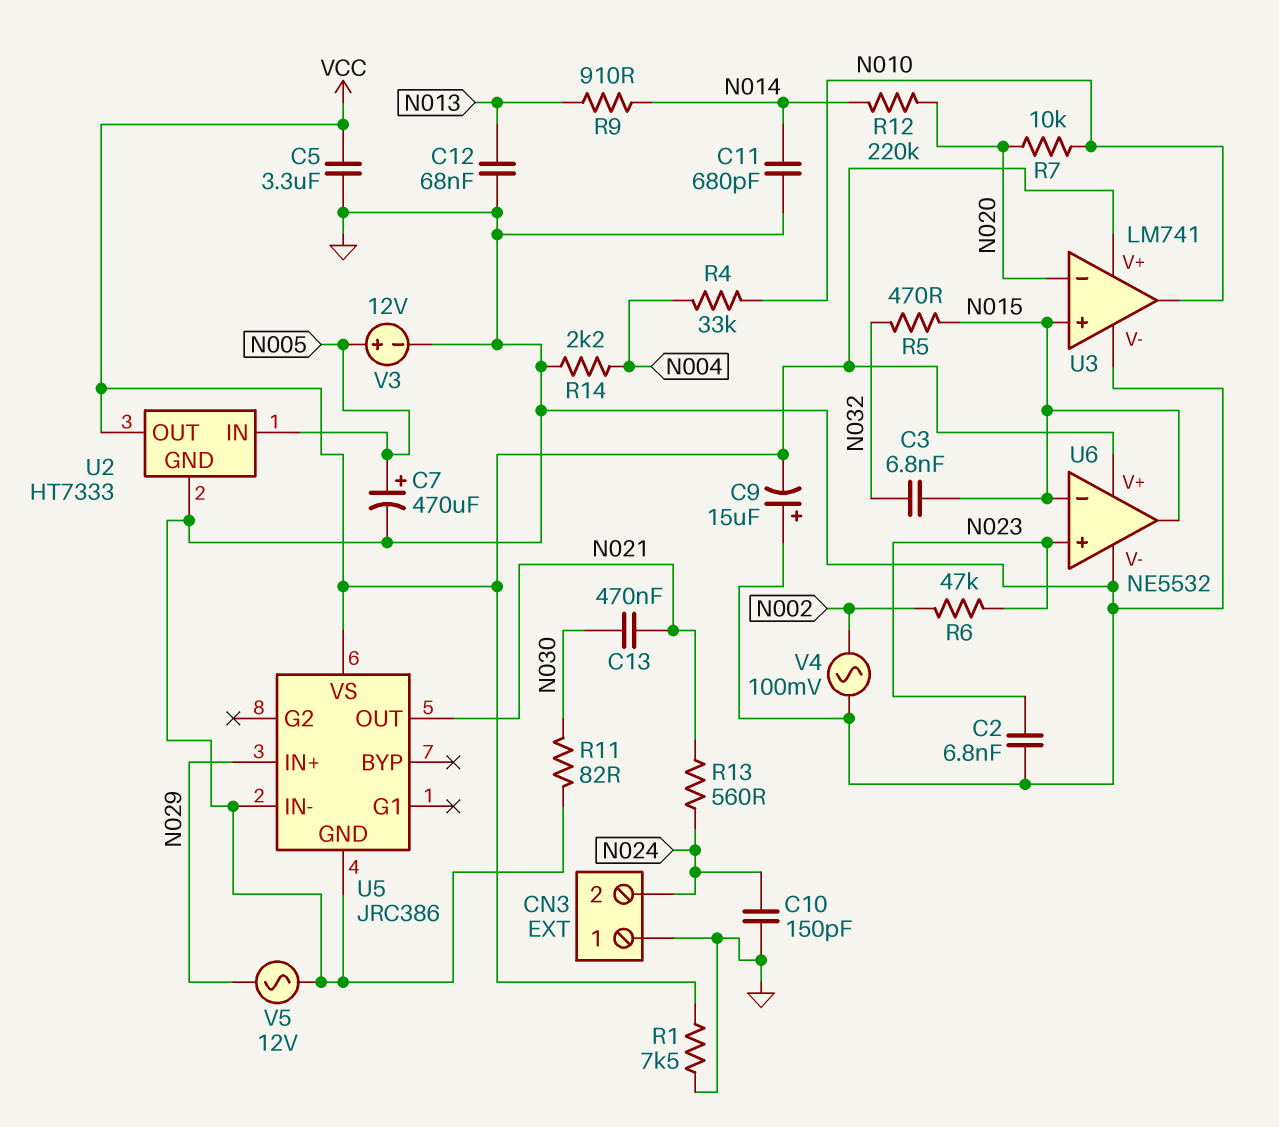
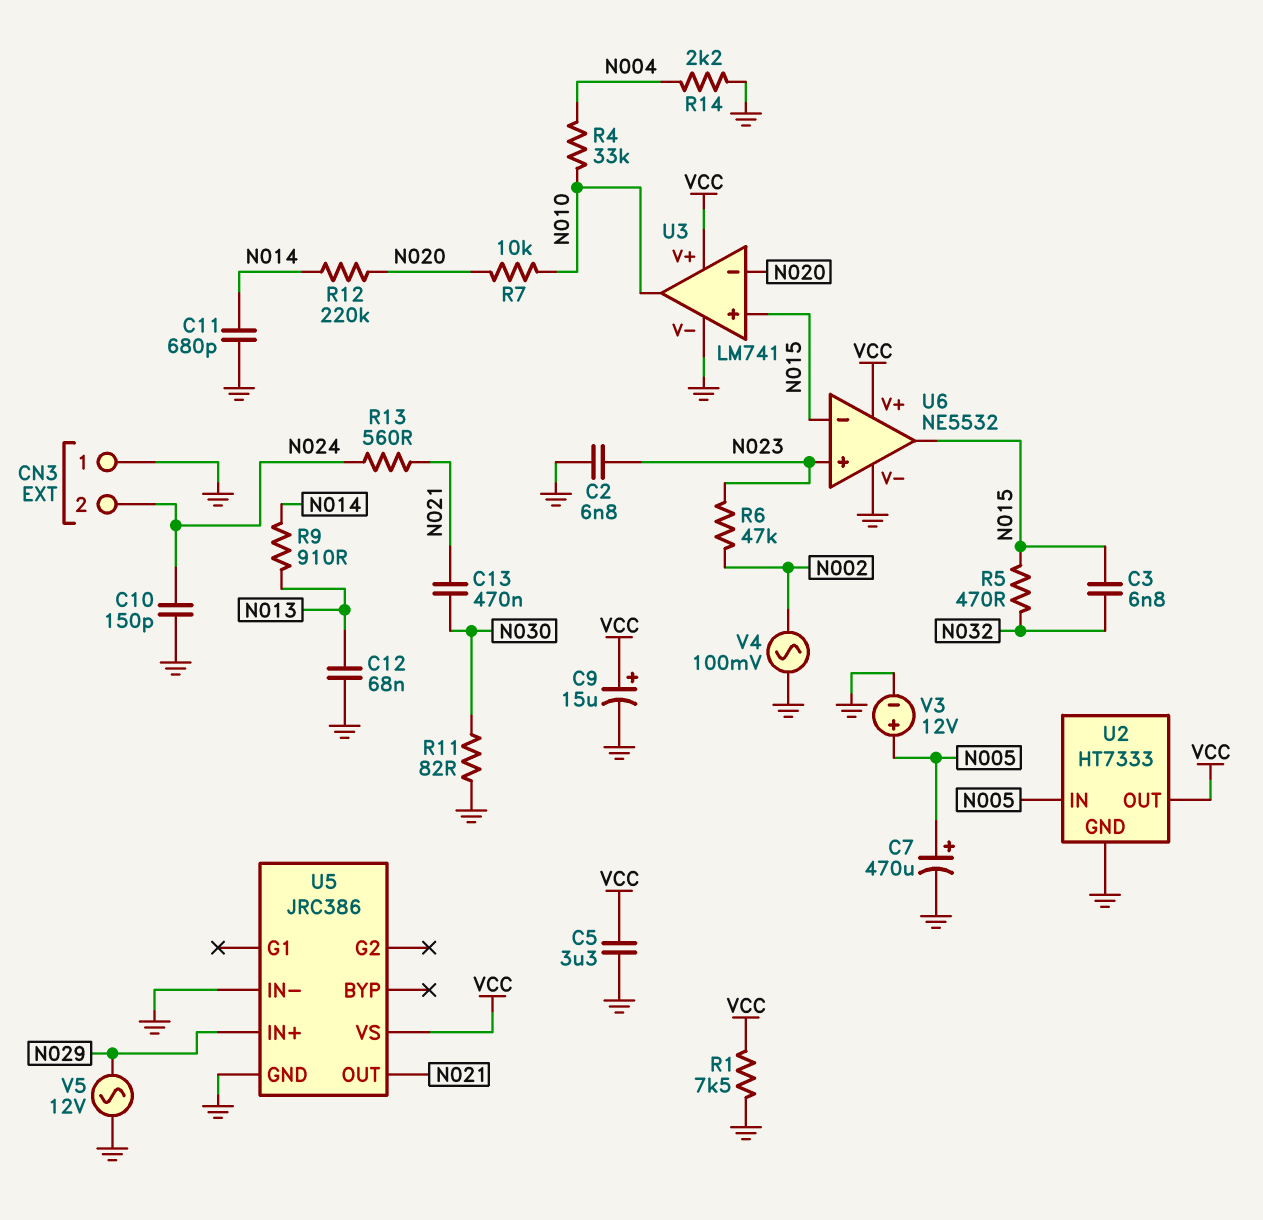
C9: 15uF (plus GND, minus VCC) -> 15uF (plus VCC, minus GND)

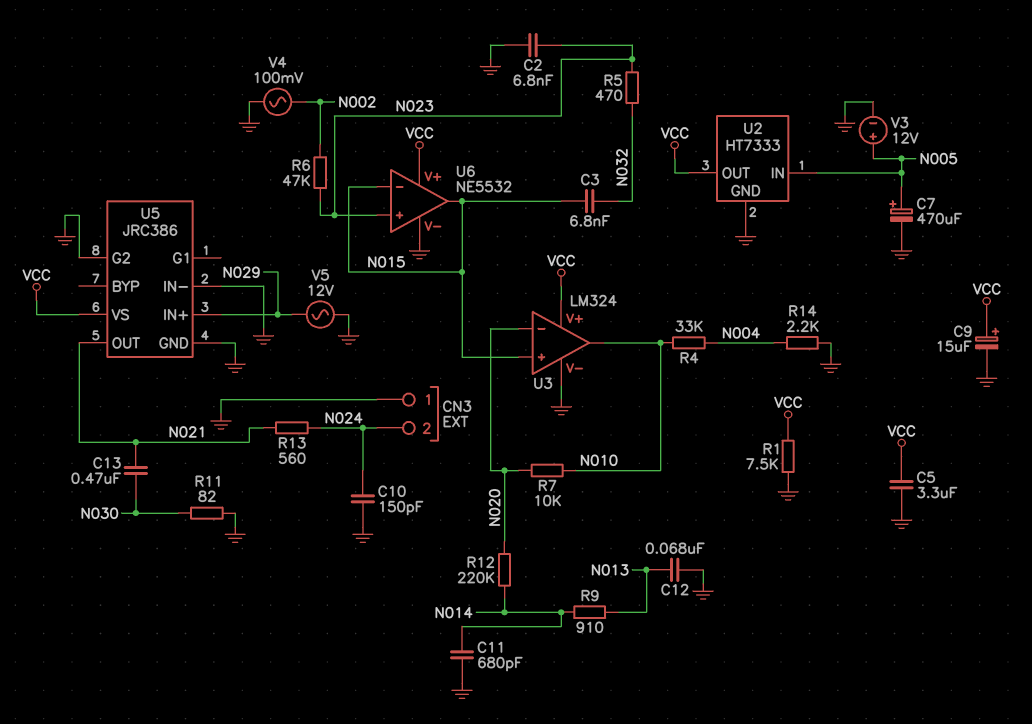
R5: 470 (N015, N032) -> 470 (N023, N032)
U3: LM741 -> LM324
U5 pin G2: none -> GND

